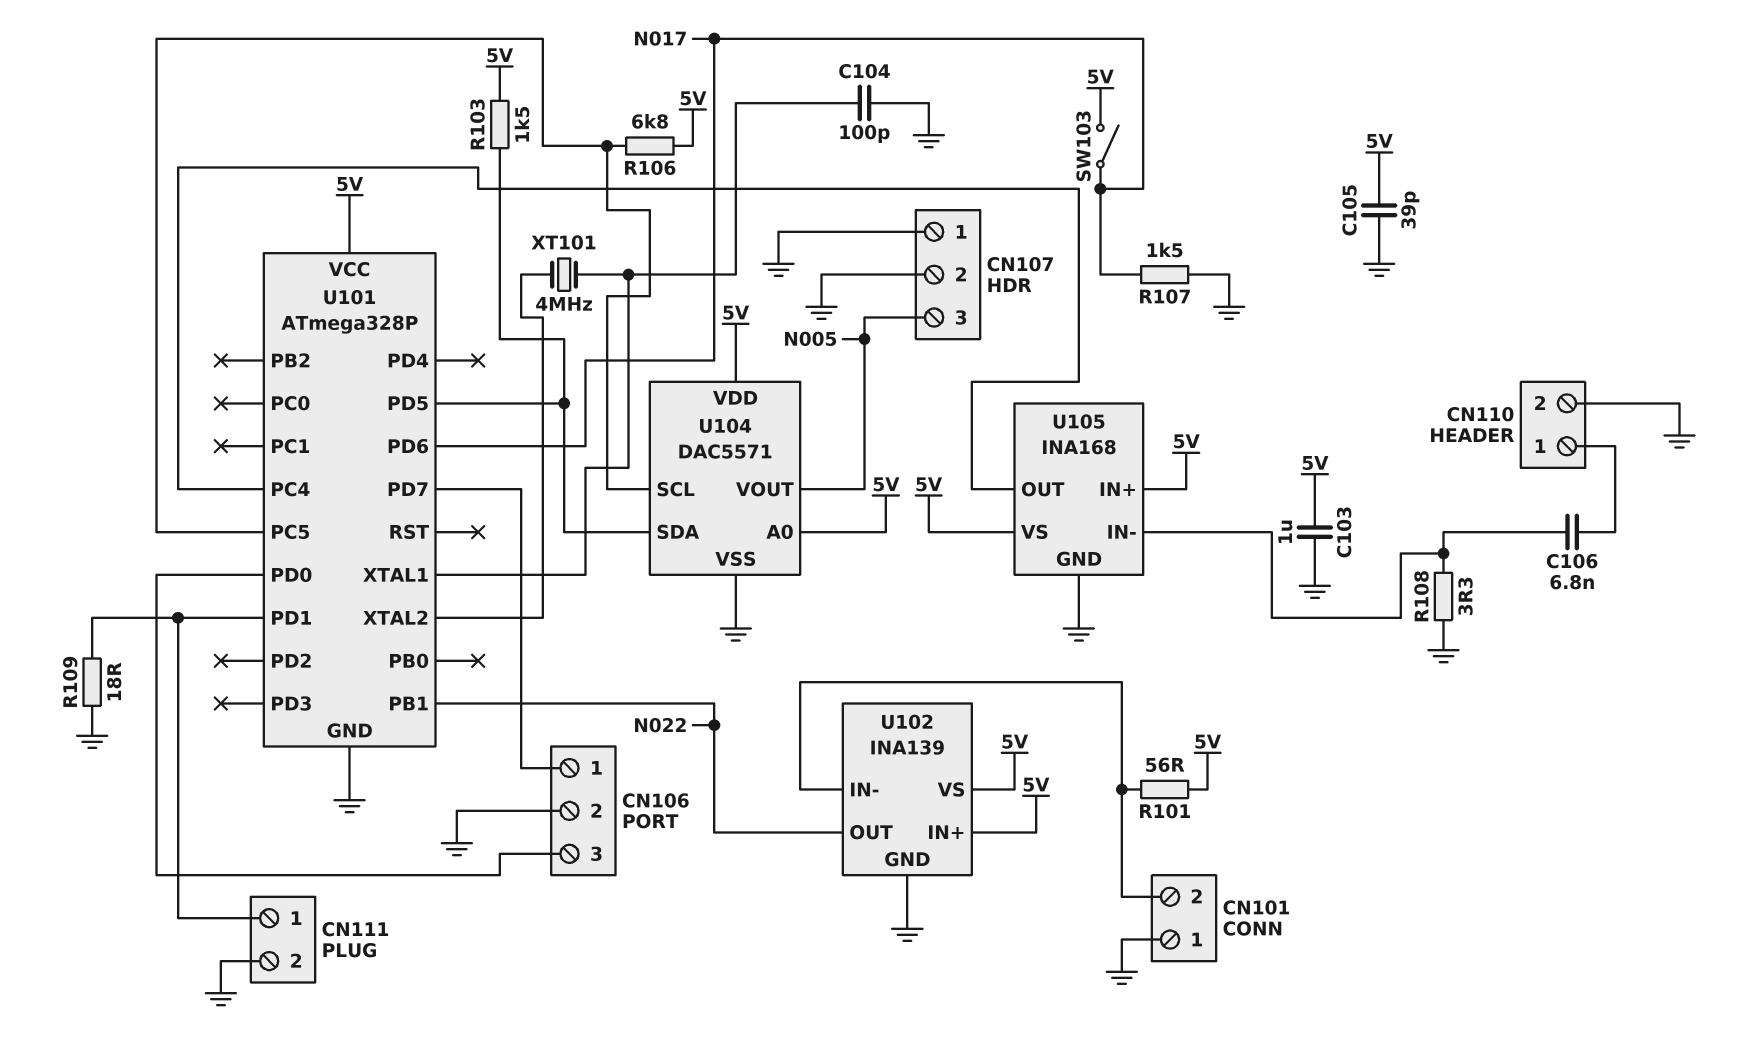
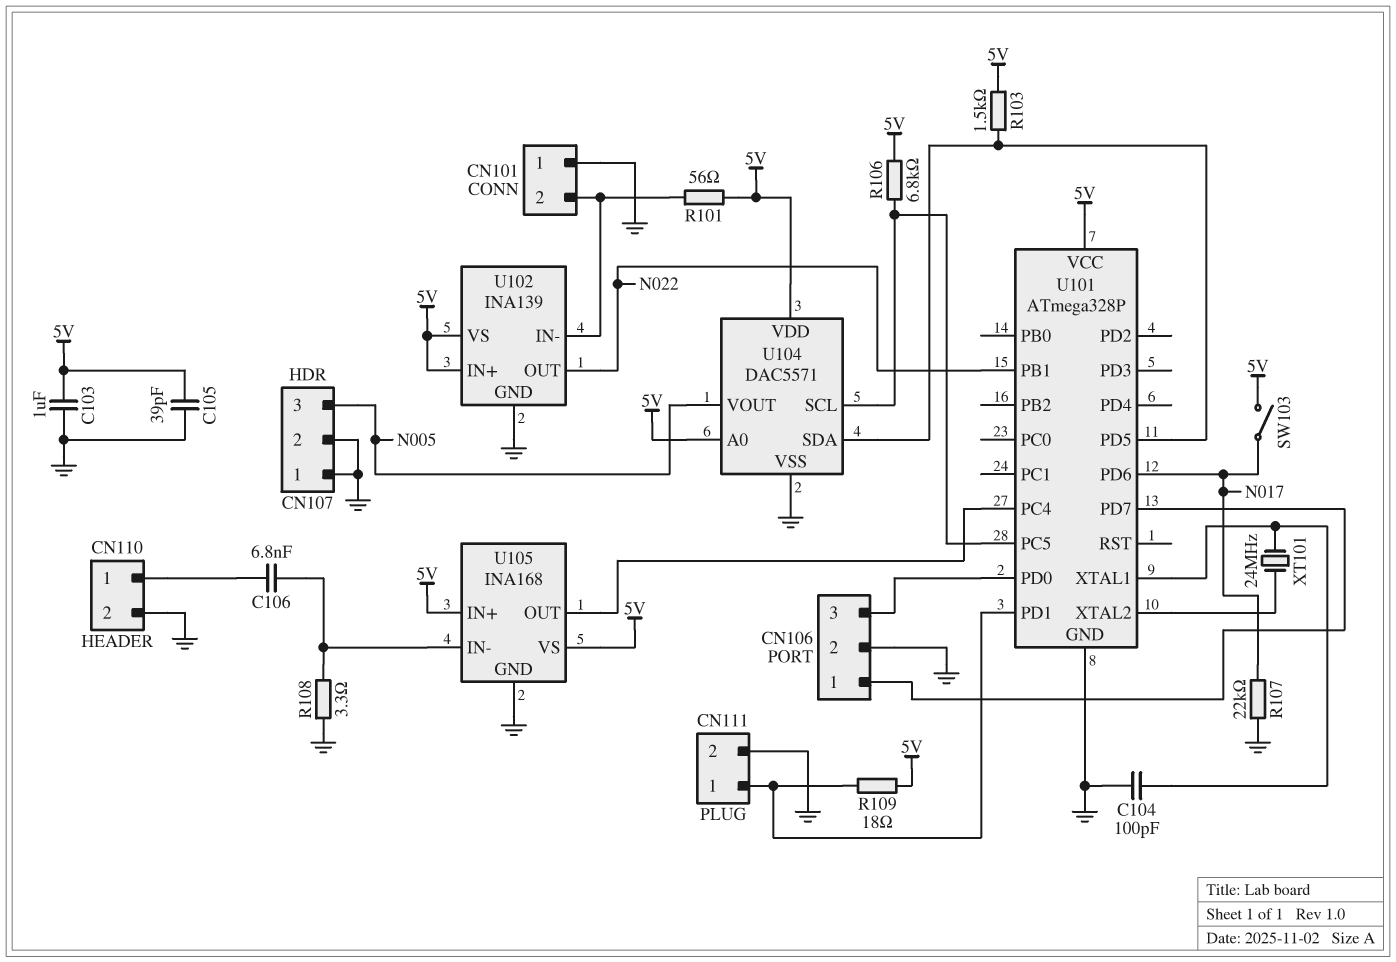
R107: 1.5k (GND, N017) -> 22k (GND, N017)
R109: 18 (CN111/1, GND) -> 18 (5V, CN111/1)
XT101: 4MHz (U101/XTAL1, U101/XTAL2) -> 24MHz (U101/XTAL1, U101/XTAL2)

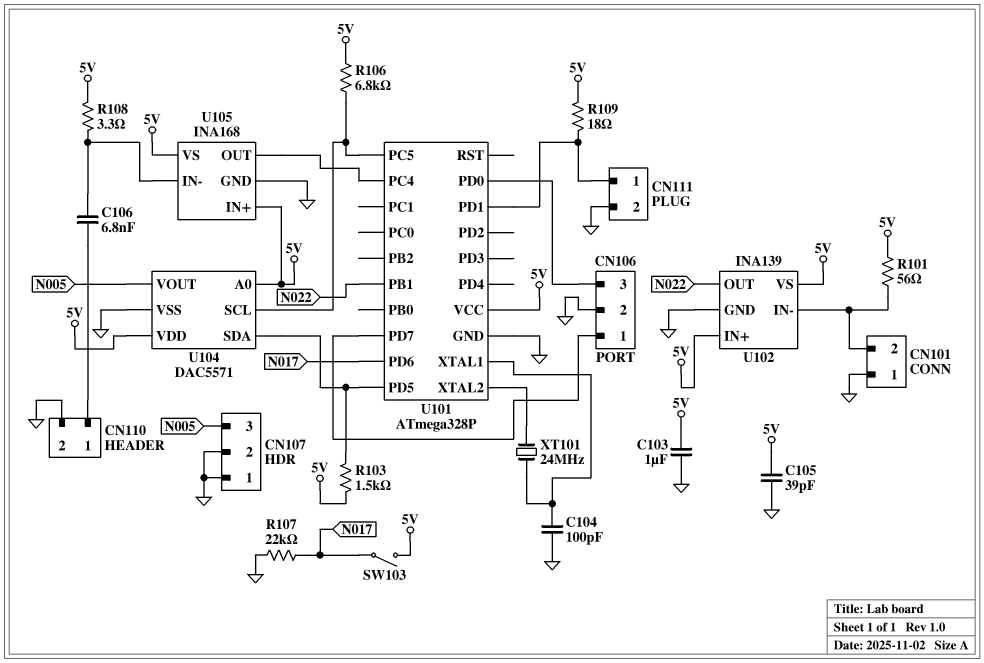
R108: 3.3 (GND, U105/IN-) -> 3.3 (5V, U105/IN-)

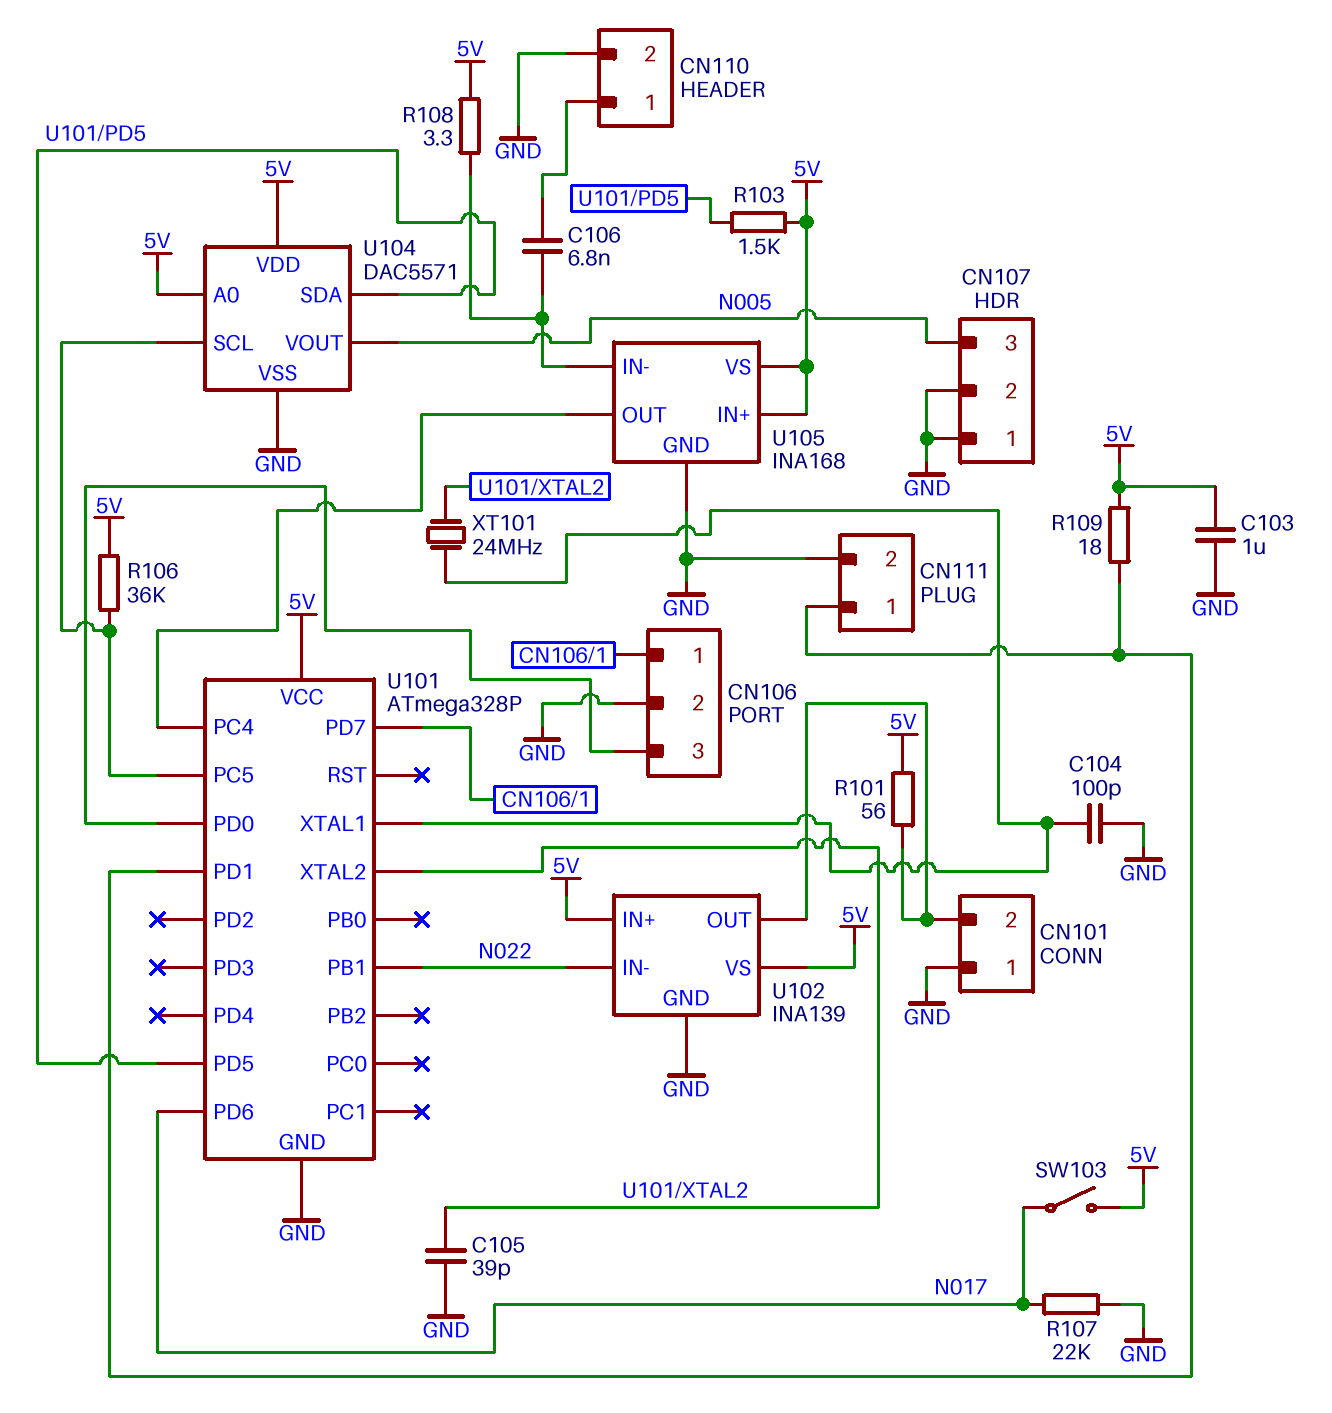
C105: 39pF (5V, GND) -> 39pF (GND, U101/XTAL2)
R106: 6.8k (5V, U101/PC5) -> 36k (5V, U101/PC5)
U102 pin IN-: CN101/2 -> N022
U102 pin OUT: N022 -> CN101/2

